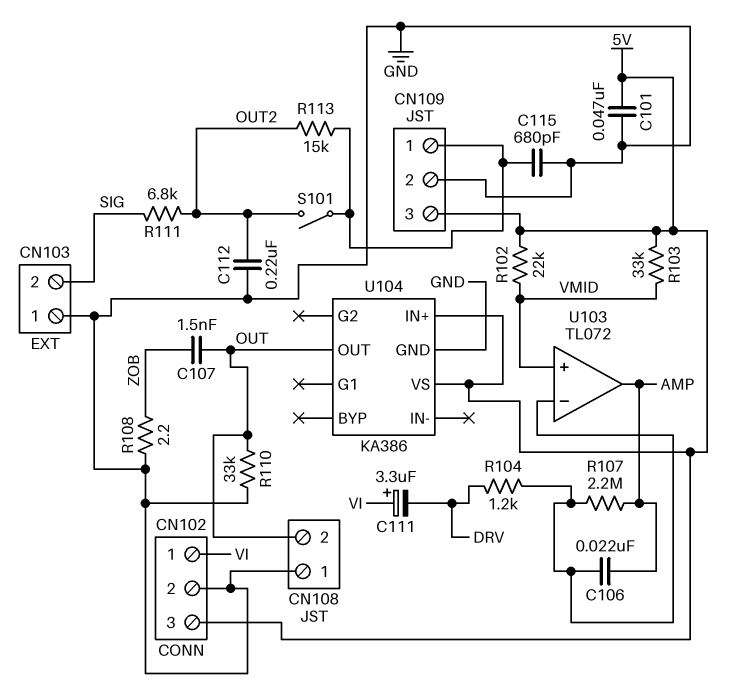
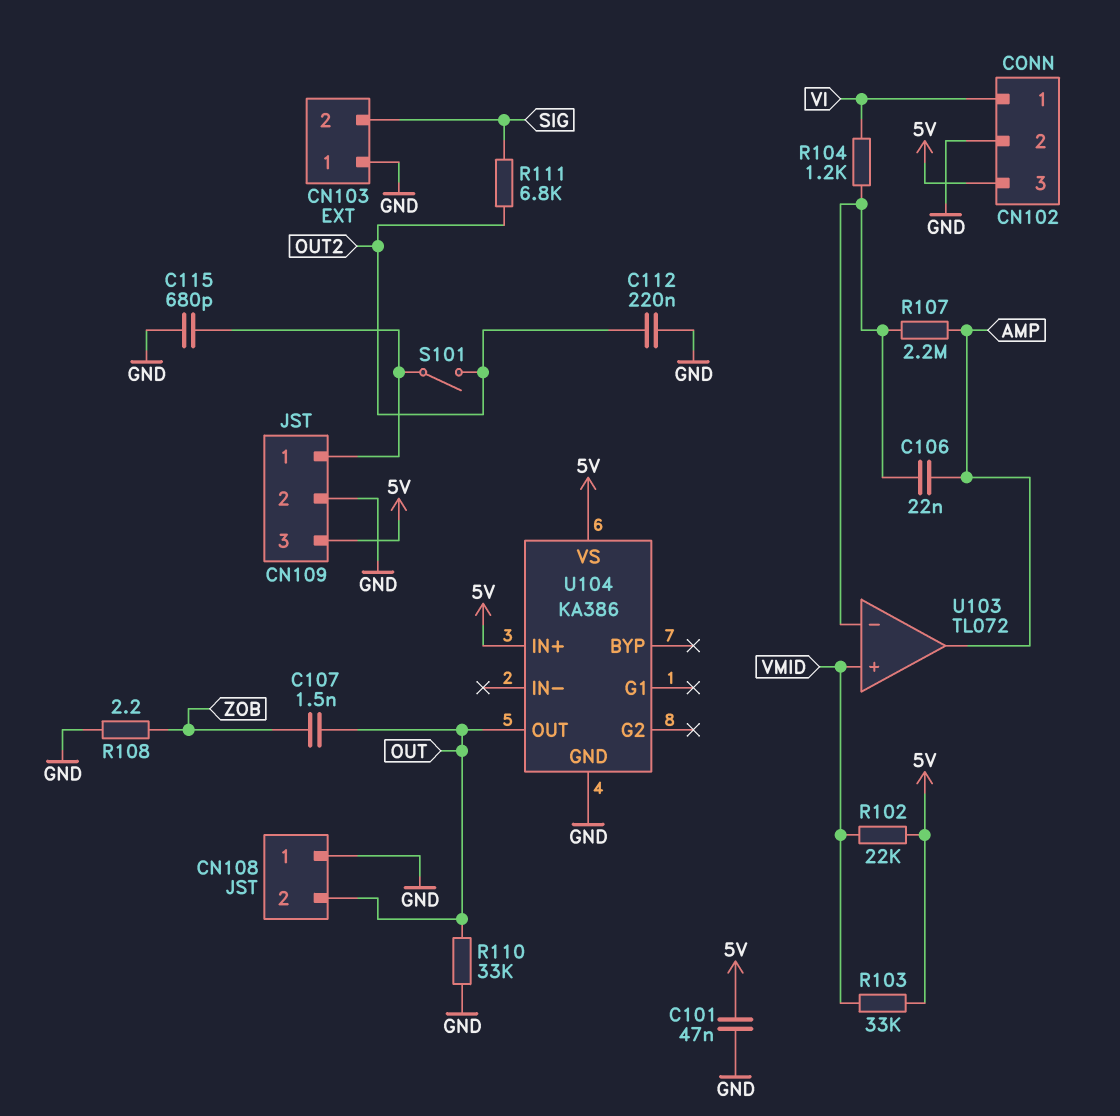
C111: 3.3uF (plus VI, minus DRV) -> none
R104: 1.2k (DRV, U103/in-) -> 1.2k (U103/in-, VI)
R113: 15k (CN109/1, OUT2) -> none

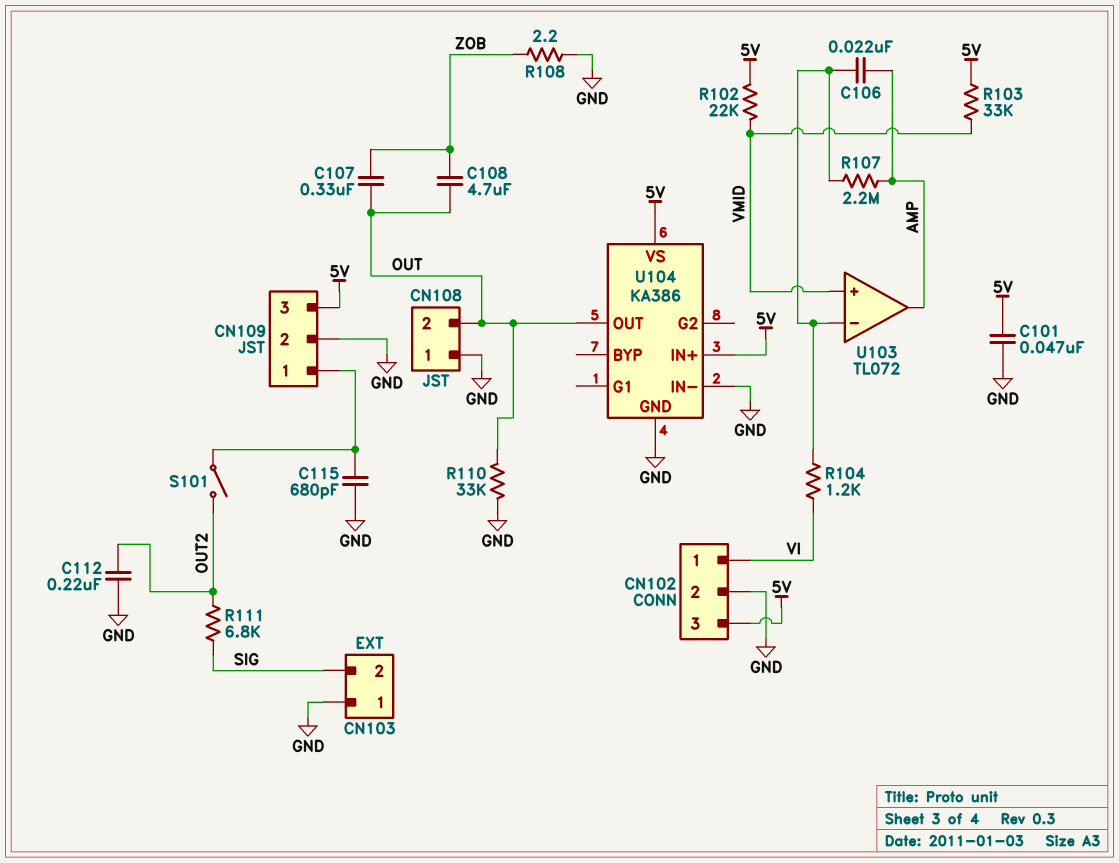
C107: 1.5nF (OUT, ZOB) -> 330nF (OUT, ZOB)
C108: none -> 4.7uF (OUT, ZOB)
U104 pin IN-: none -> GND

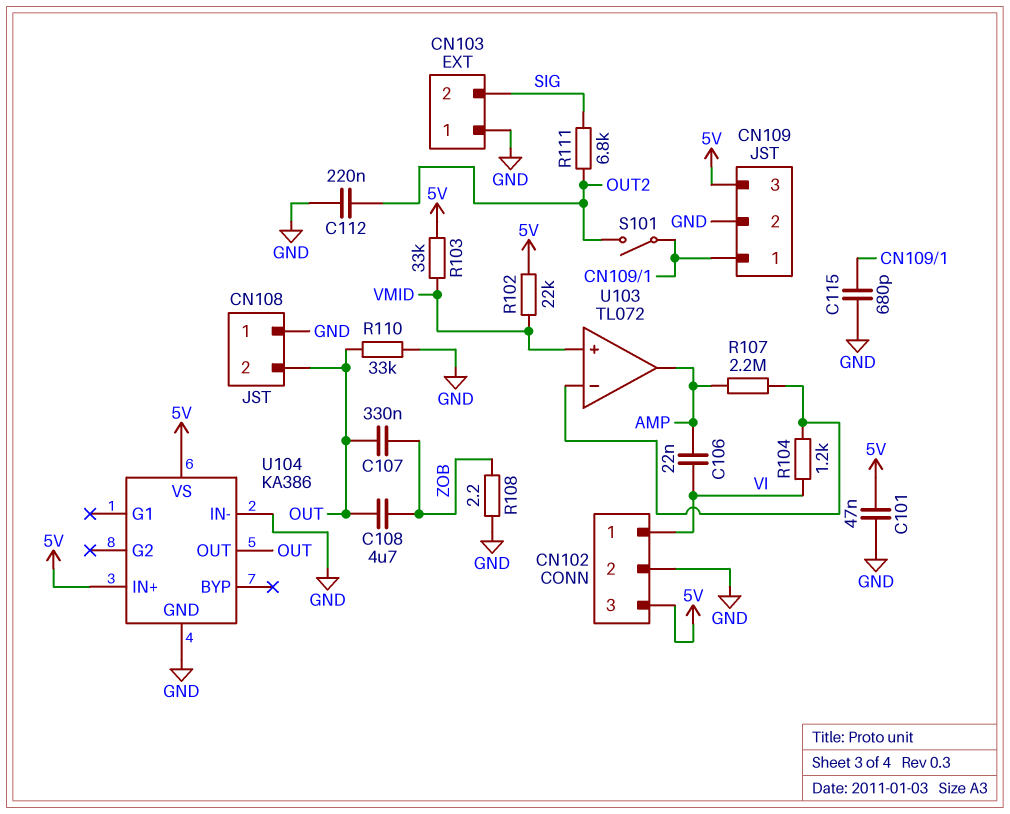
C106: 22nF (AMP, U103/in-) -> 22nF (AMP, VI)

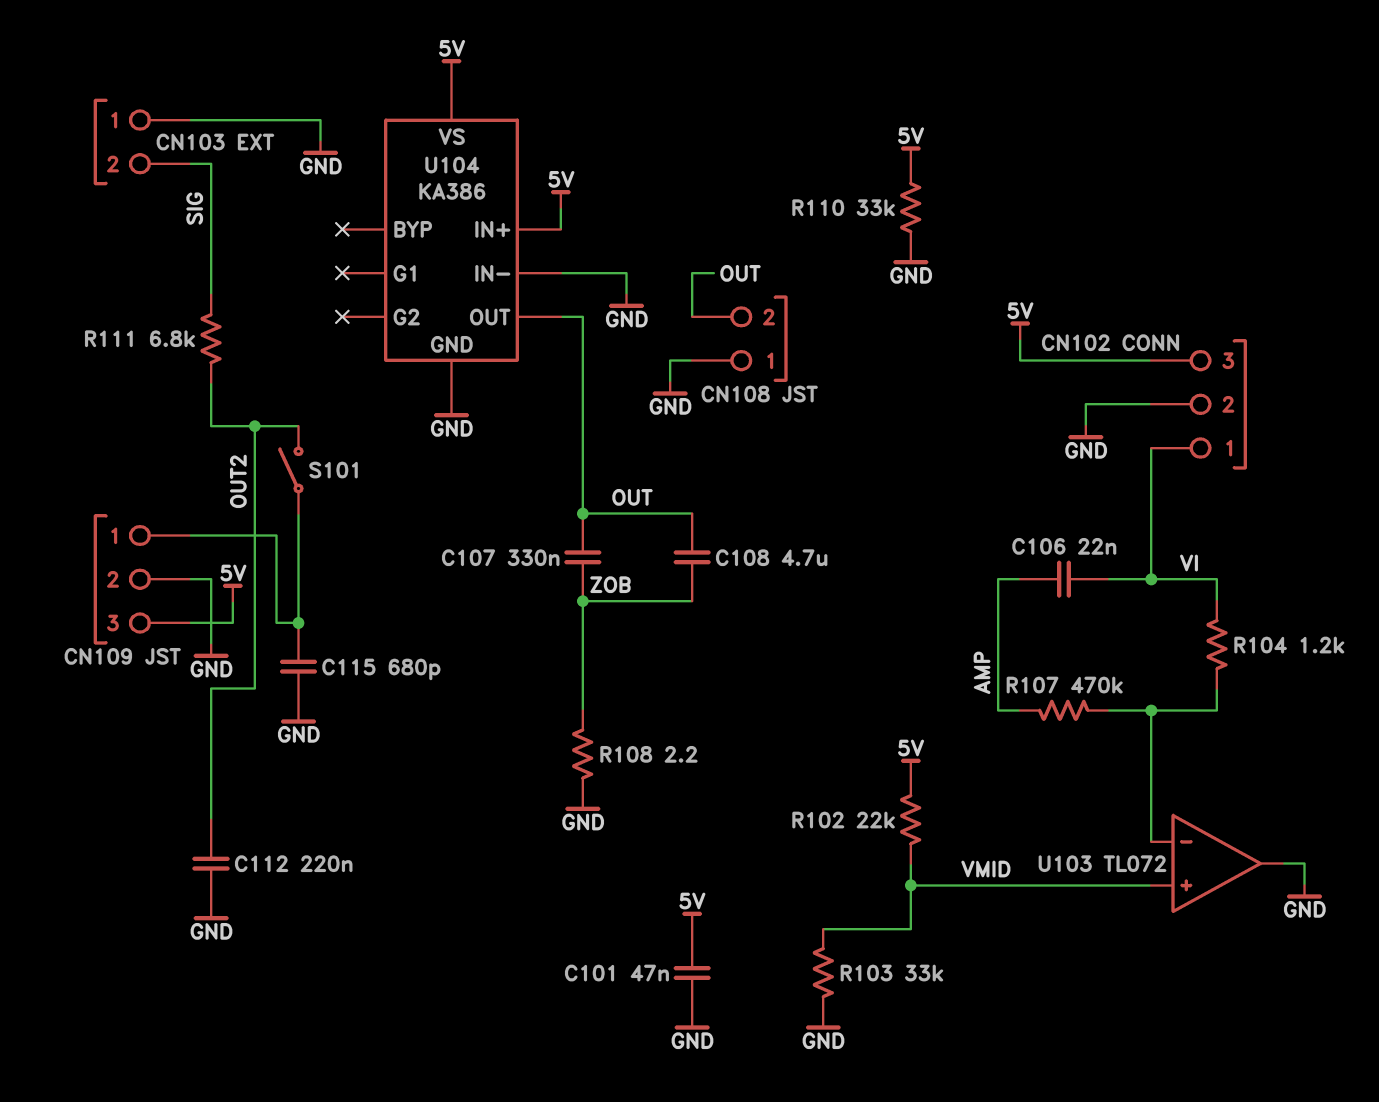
R103: 33k (5V, VMID) -> 33k (GND, VMID)
R107: 2.2M (AMP, U103/in-) -> 470k (AMP, U103/in-)
R110: 33k (GND, OUT) -> 33k (5V, GND)
U103 pin out: AMP -> GND

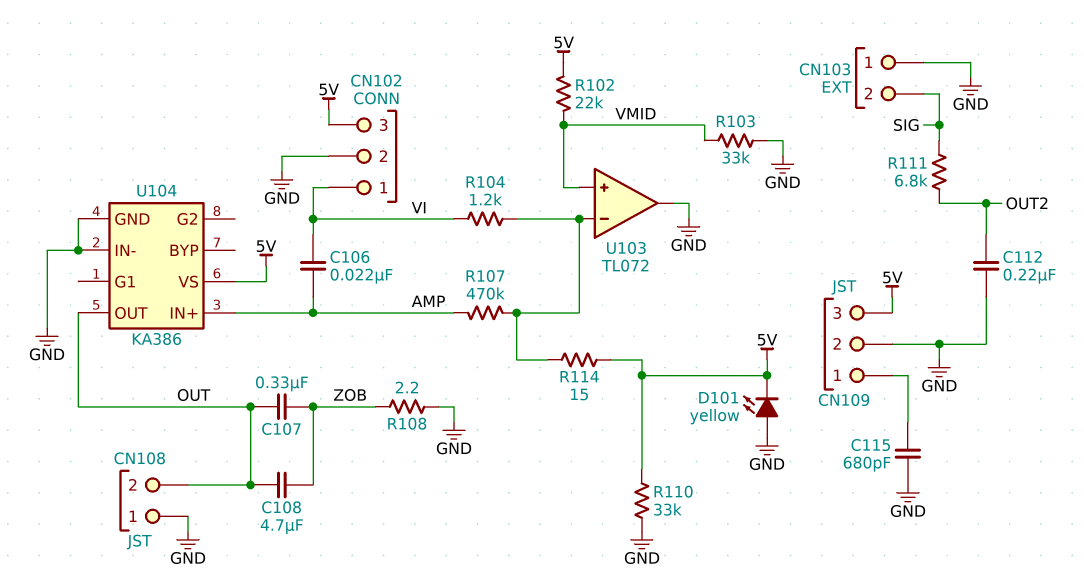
C101: 47nF (5V, GND) -> none
D101: none -> LED yellow (A GND, K 5V)
R114: none -> 15 (5V, U103/in-)
S101: switch (CN109/1, OUT2) -> none
U104 pin IN+: 5V -> AMP

